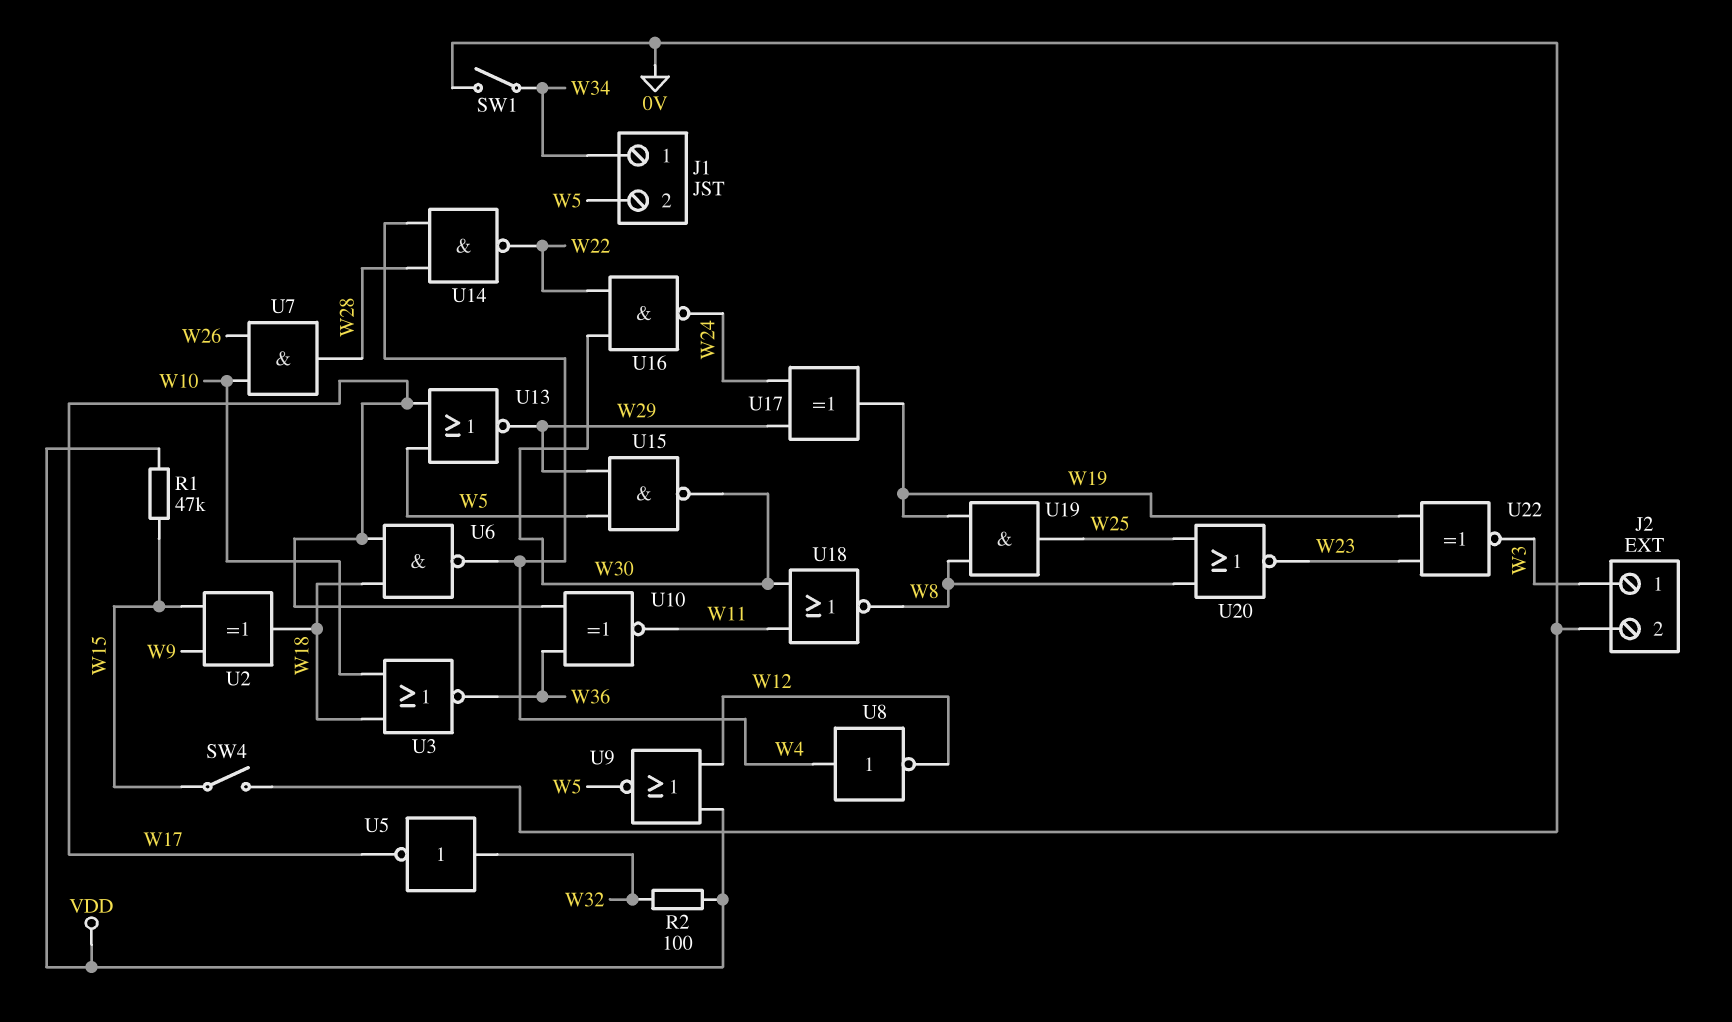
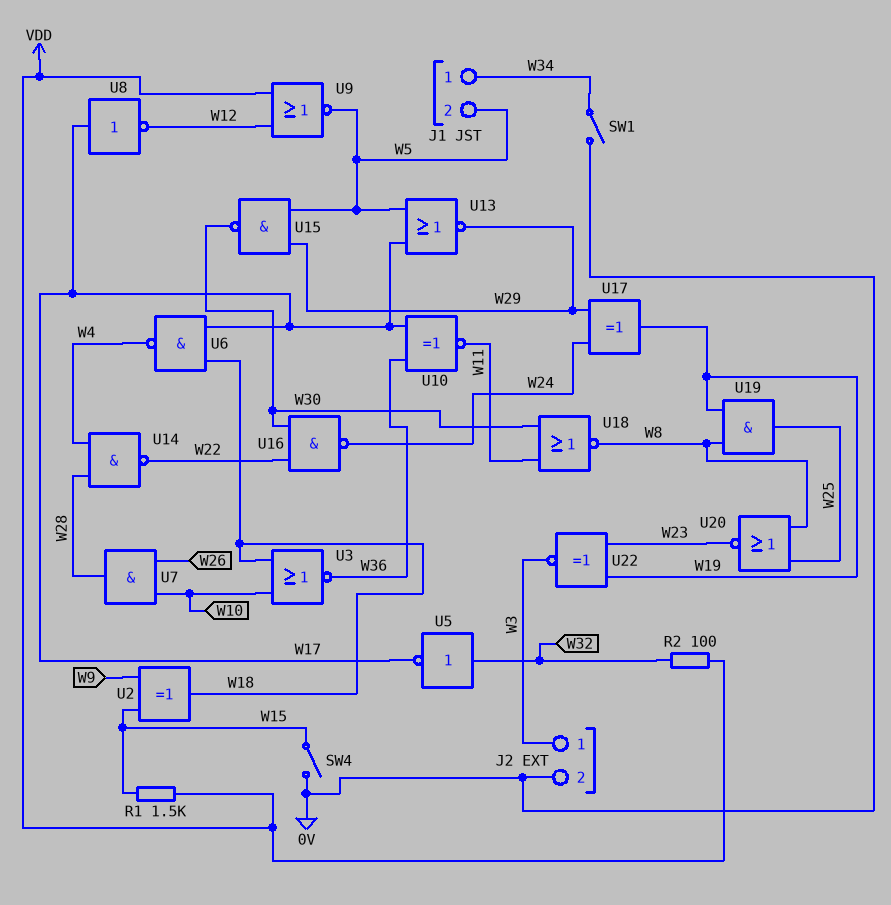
R1: 47k (VDD, W15) -> 1.5k (VDD, W15)
U8: NOT (in W4, out W12) -> NOT (in W17, out W12)

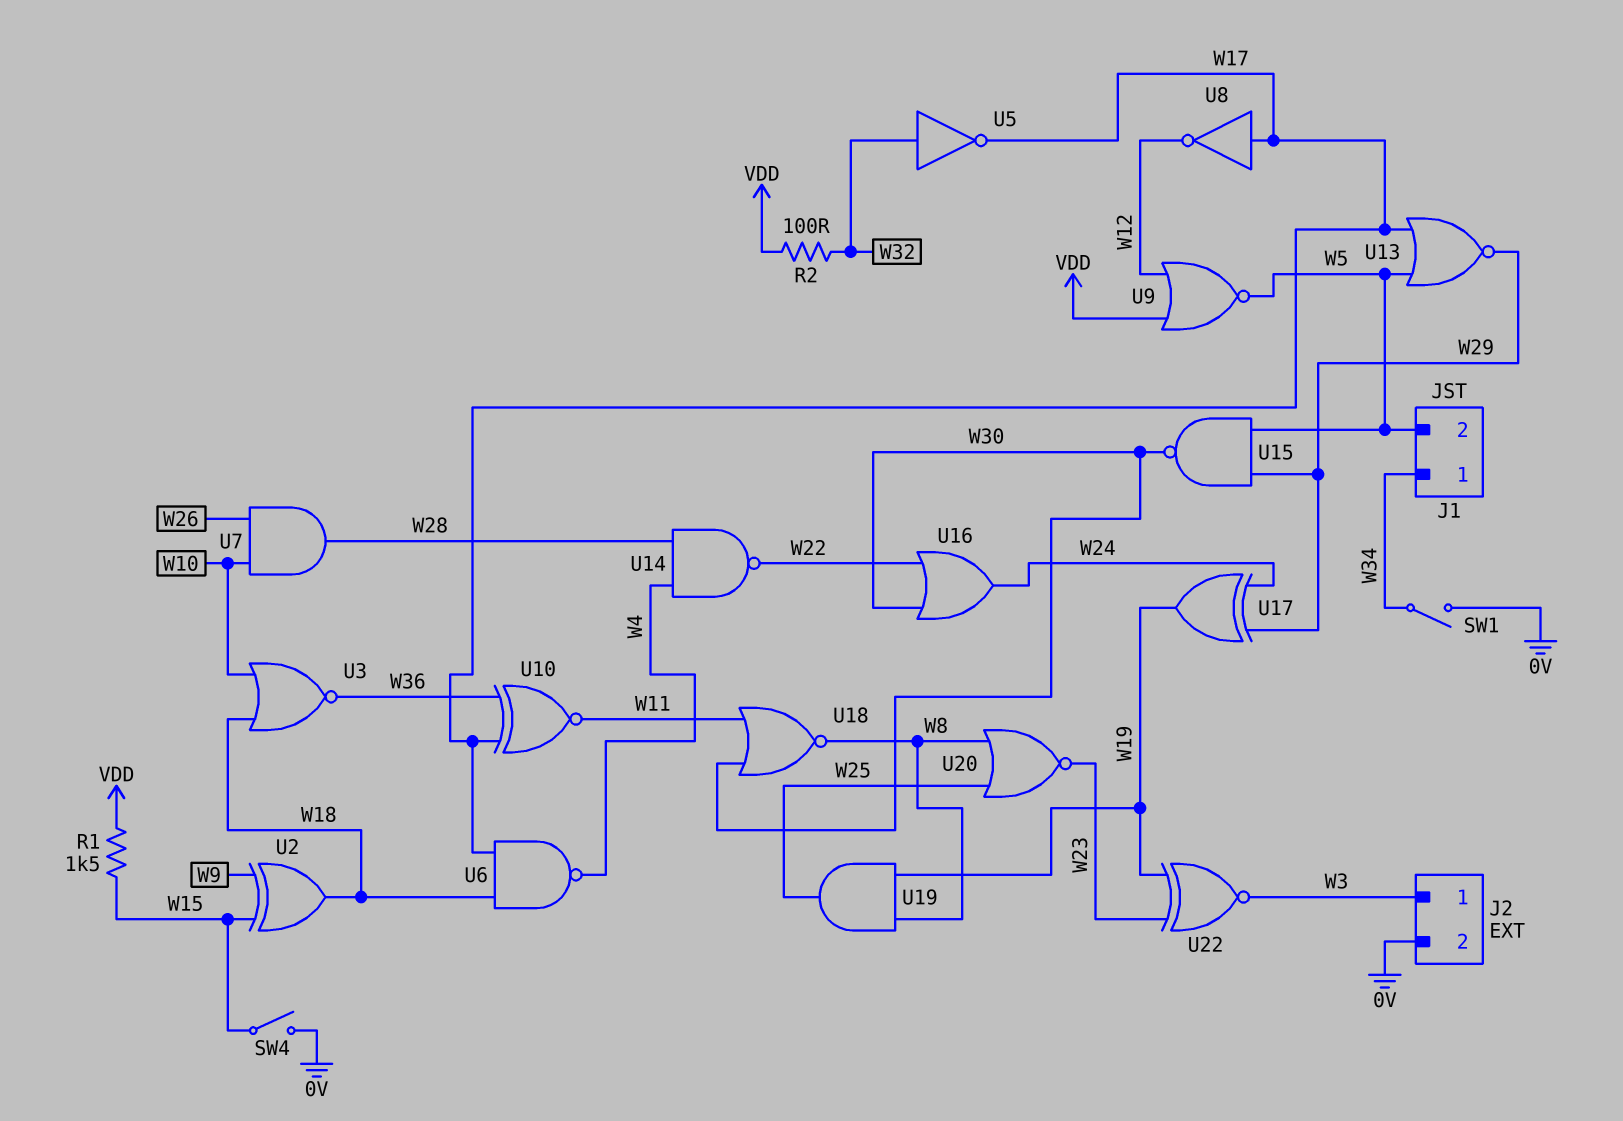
U16: NAND (in W22, in W30, out W24) -> OR (in W22, in W30, out W24)

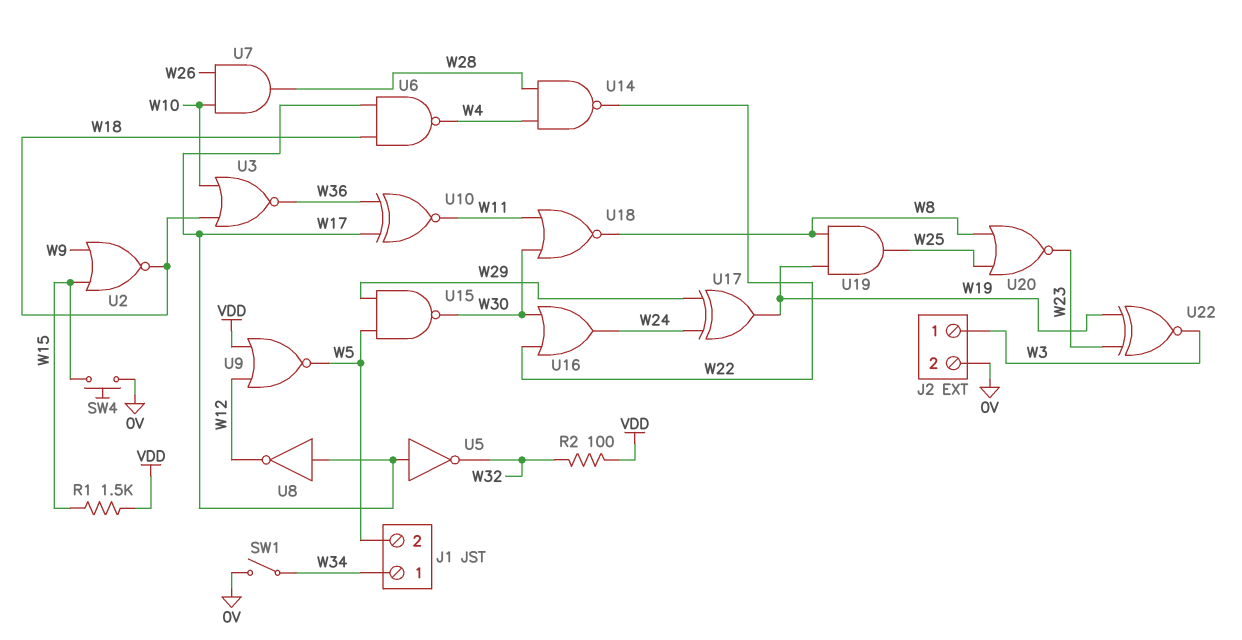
SW4: switch (0V, W15) -> button (0V, W15)
U2: XOR (in W9, in W15, out W18) -> NOR (in W9, in W15, out W18)
U5: NOT (in W32, out W17) -> NOT (in W17, out W32)
U13: NOR (in W5, in W17, out W29) -> none

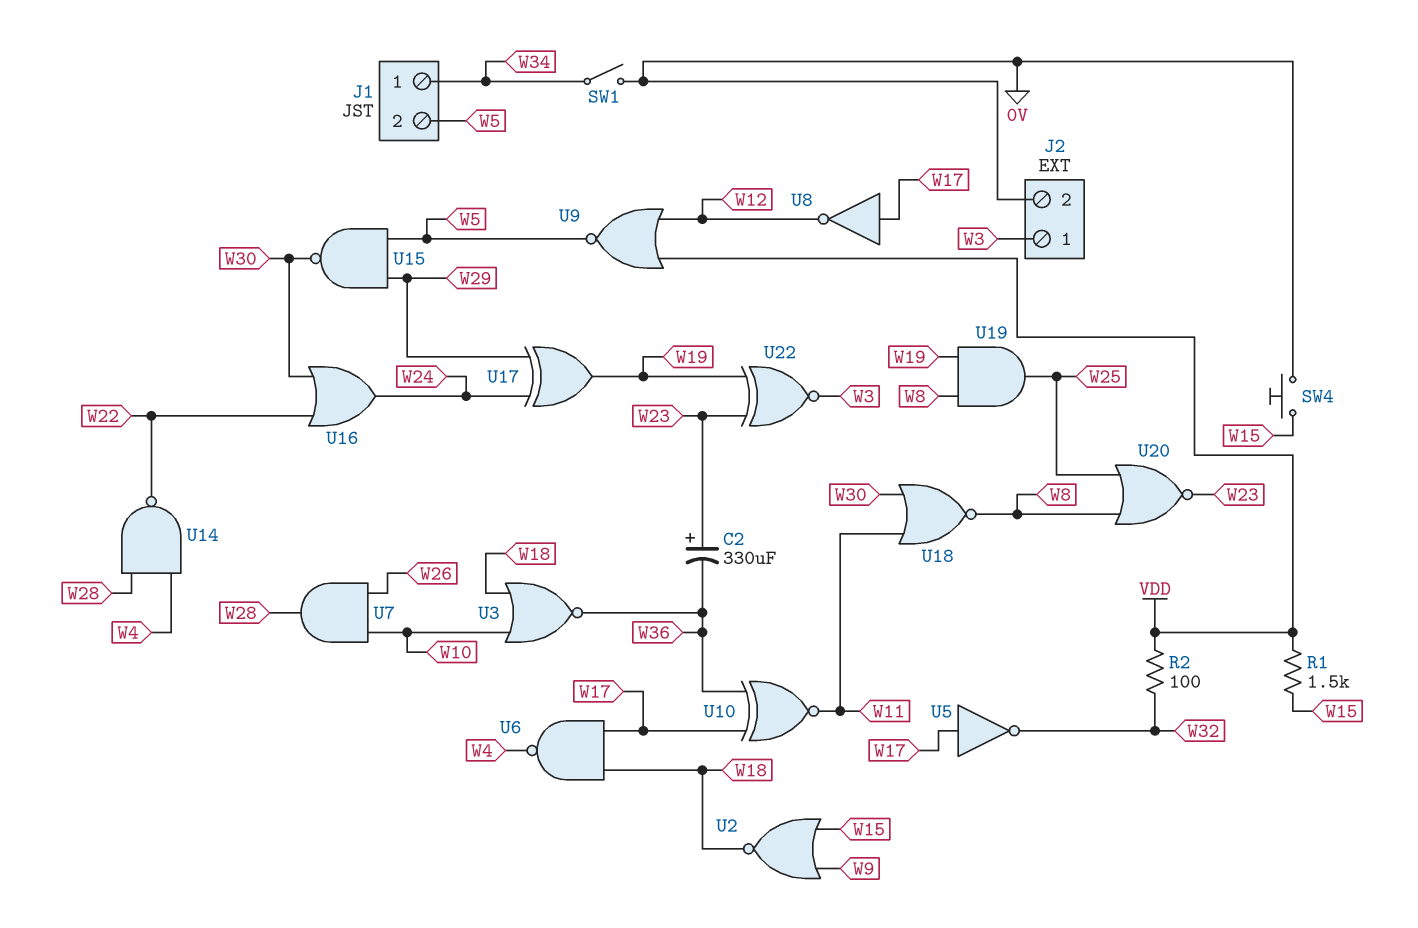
C2: none -> 330uF (plus W23, minus W36)

